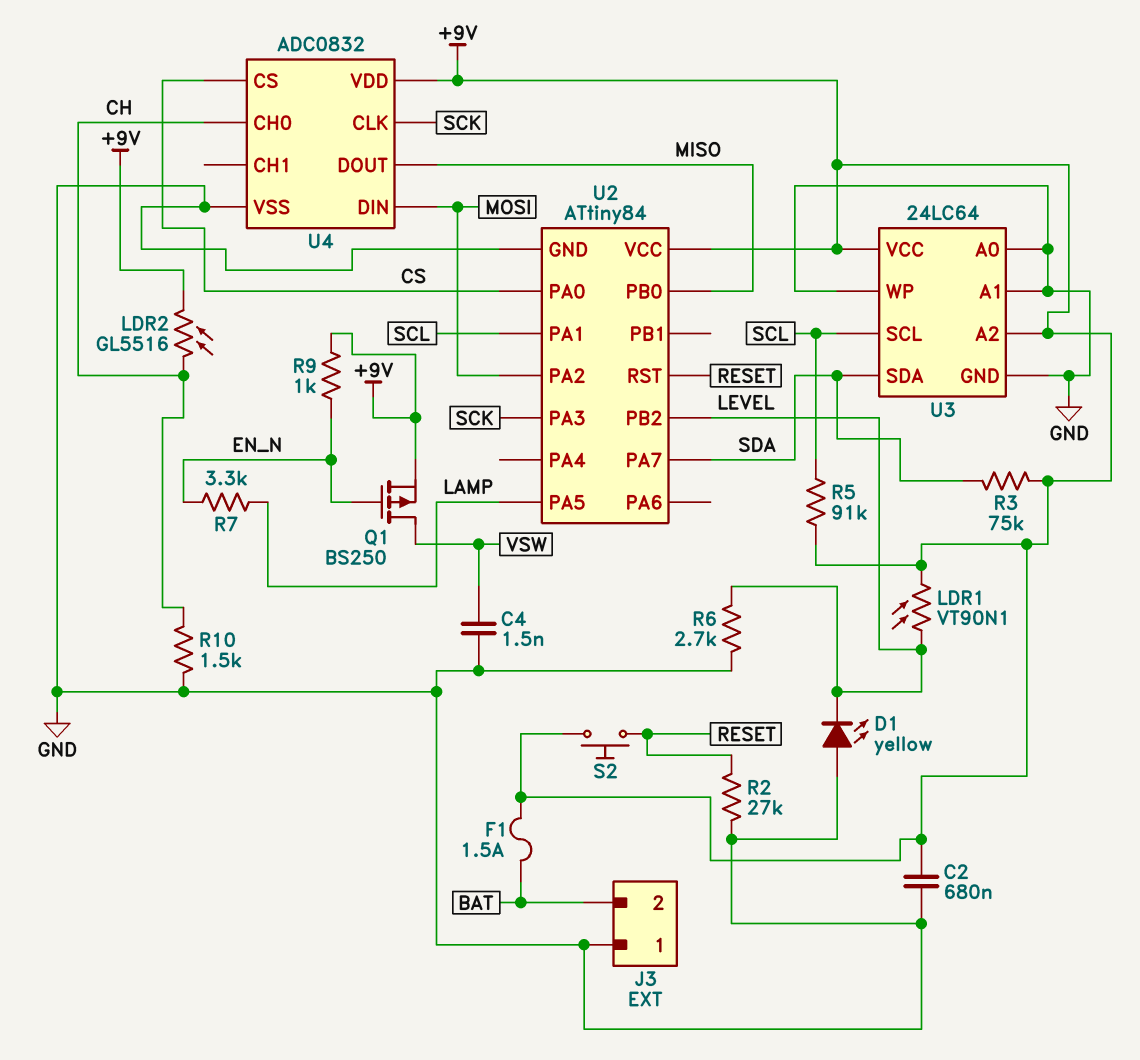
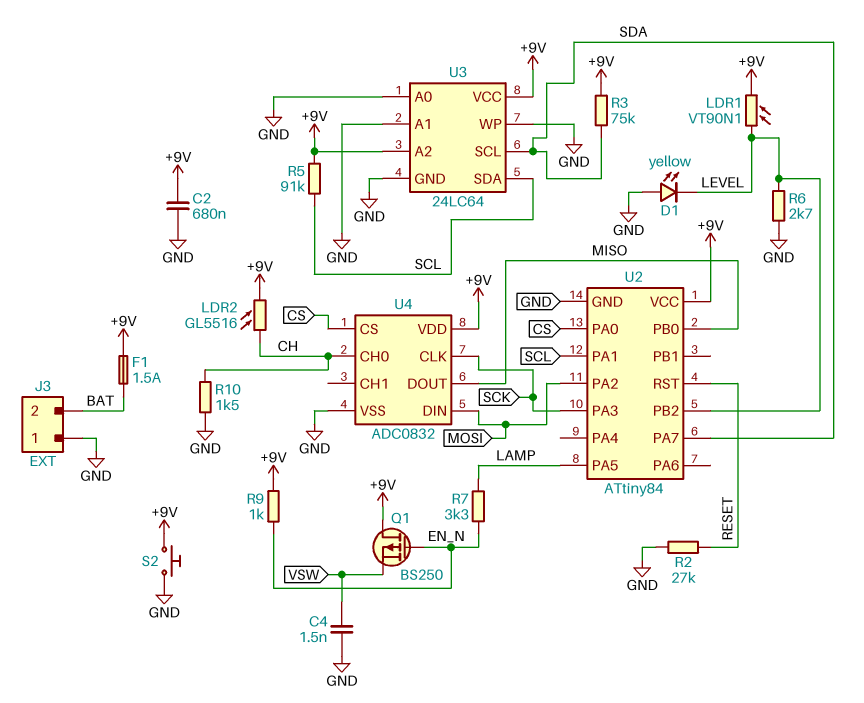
Q1: PMOS BS250 (G EN_N, D VSW, S +9V) -> PMOS BS250 (G EN_N, D +9V, S VSW)
S2: button (+9V, RESET) -> button (+9V, GND)
U3 pin SCL: SCL -> SDA
U3 pin SDA: SDA -> SCL

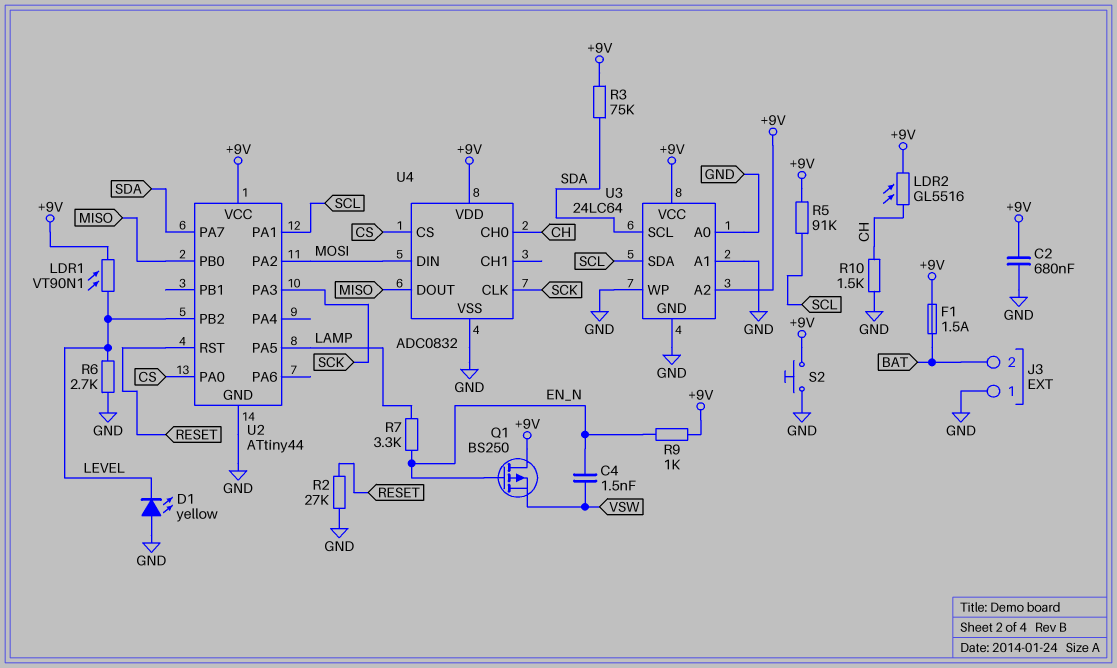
C4: 1.5nF (GND, VSW) -> 1.5nF (EN_N, VSW)
U2: ATtiny84 -> ATtiny44

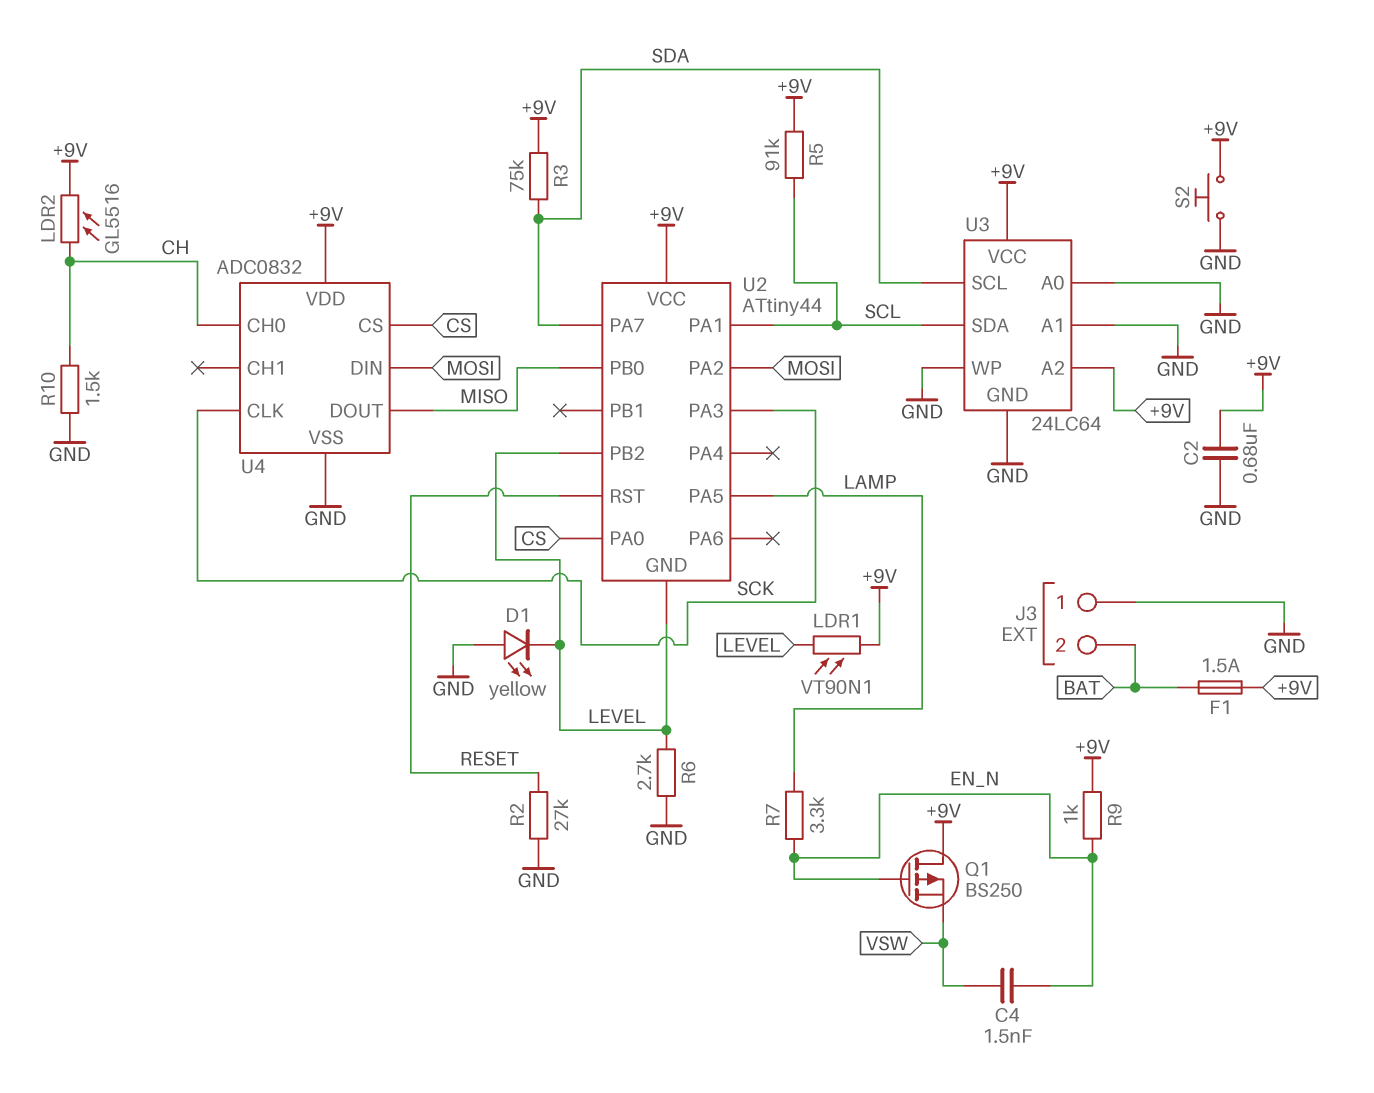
U2 pin GND: GND -> LEVEL

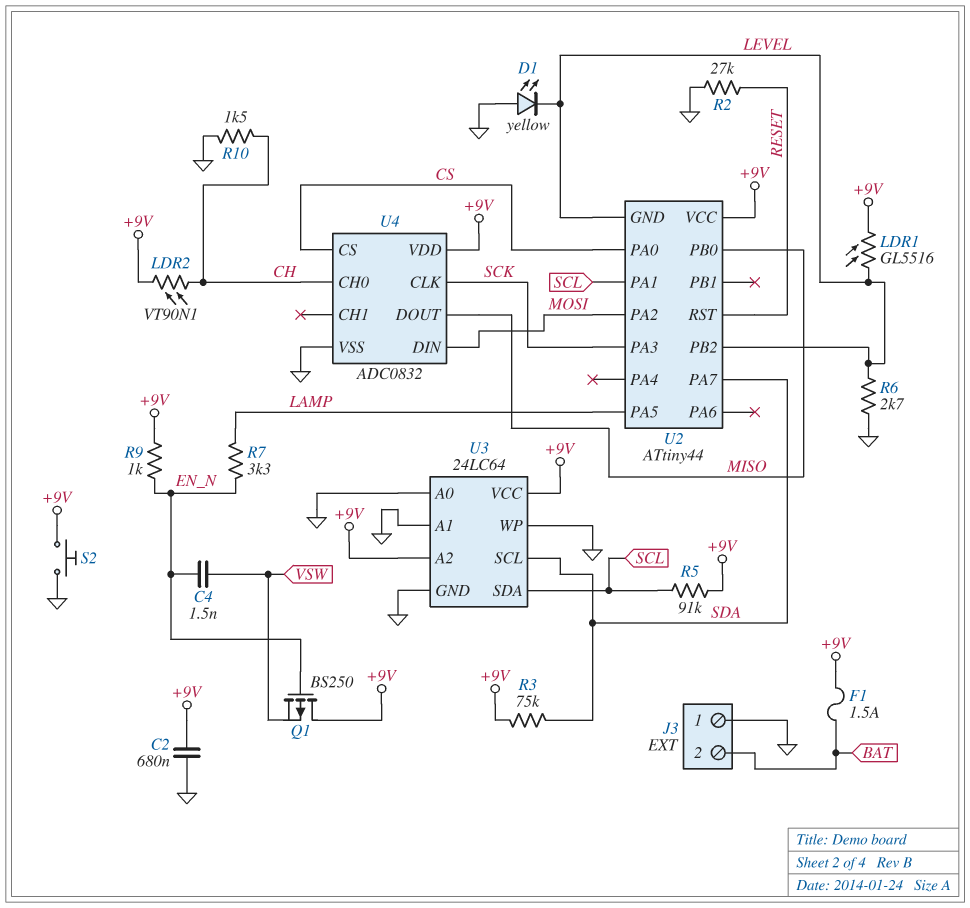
LDR1: VT90N1 (+9V, LEVEL) -> GL5516 (+9V, LEVEL)
LDR2: GL5516 (+9V, CH) -> VT90N1 (+9V, CH)

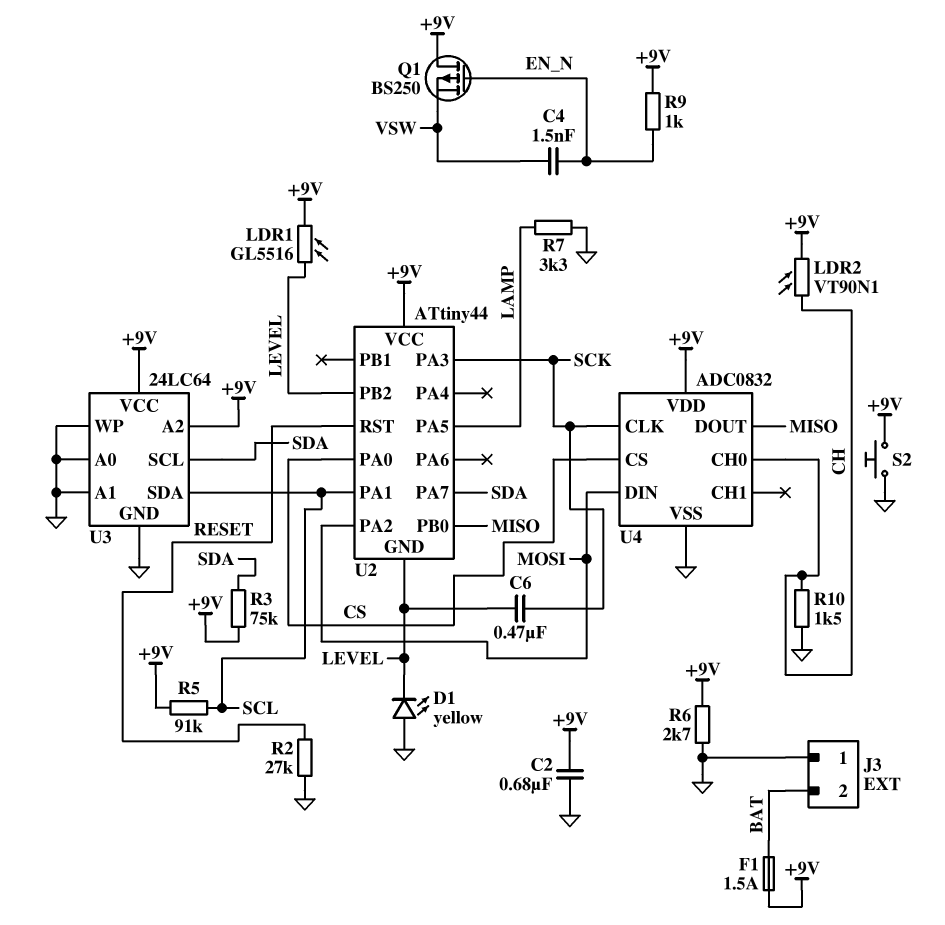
C6: none -> 470nF (LEVEL, SCK)
R6: 2.7k (GND, LEVEL) -> 2.7k (+9V, GND)
R7: 3.3k (EN_N, LAMP) -> 3.3k (GND, LAMP)

